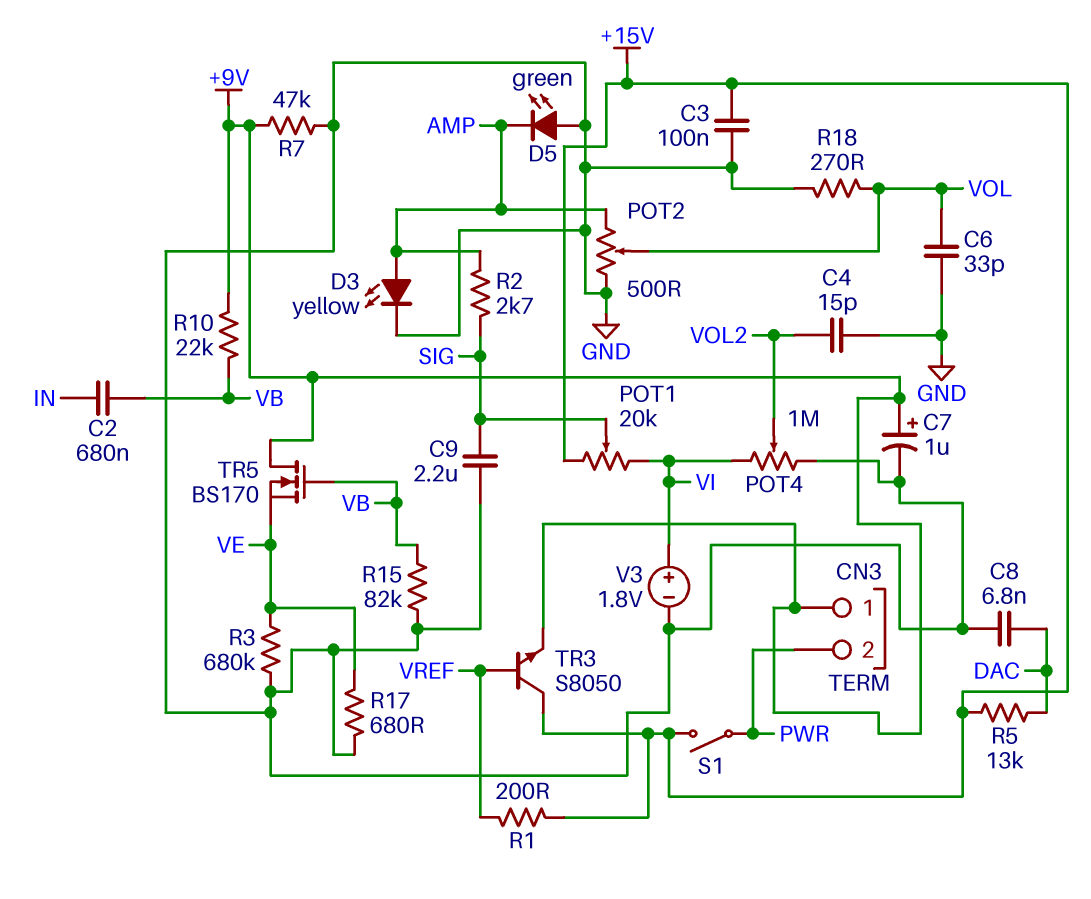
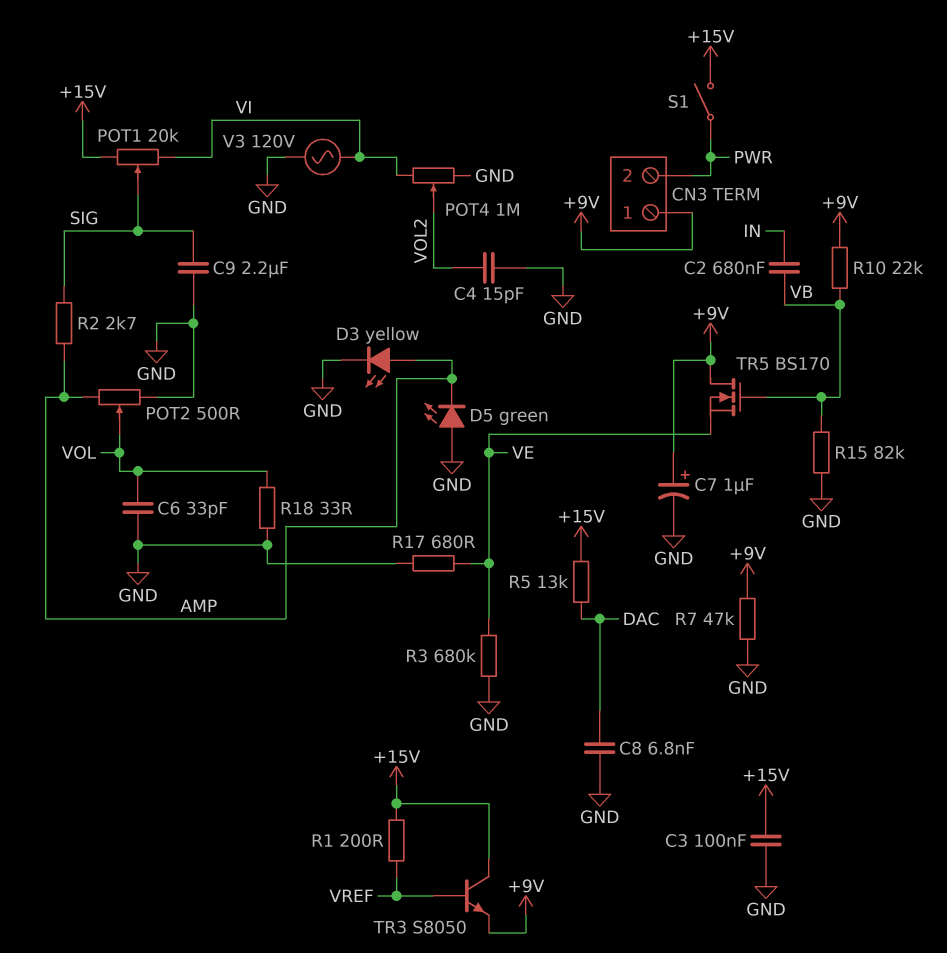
R18: 270 (GND, VOL) -> 33 (GND, VOL)
V3: 1.8V (plus VI, minus GND) -> AC 120V (GND, VI)

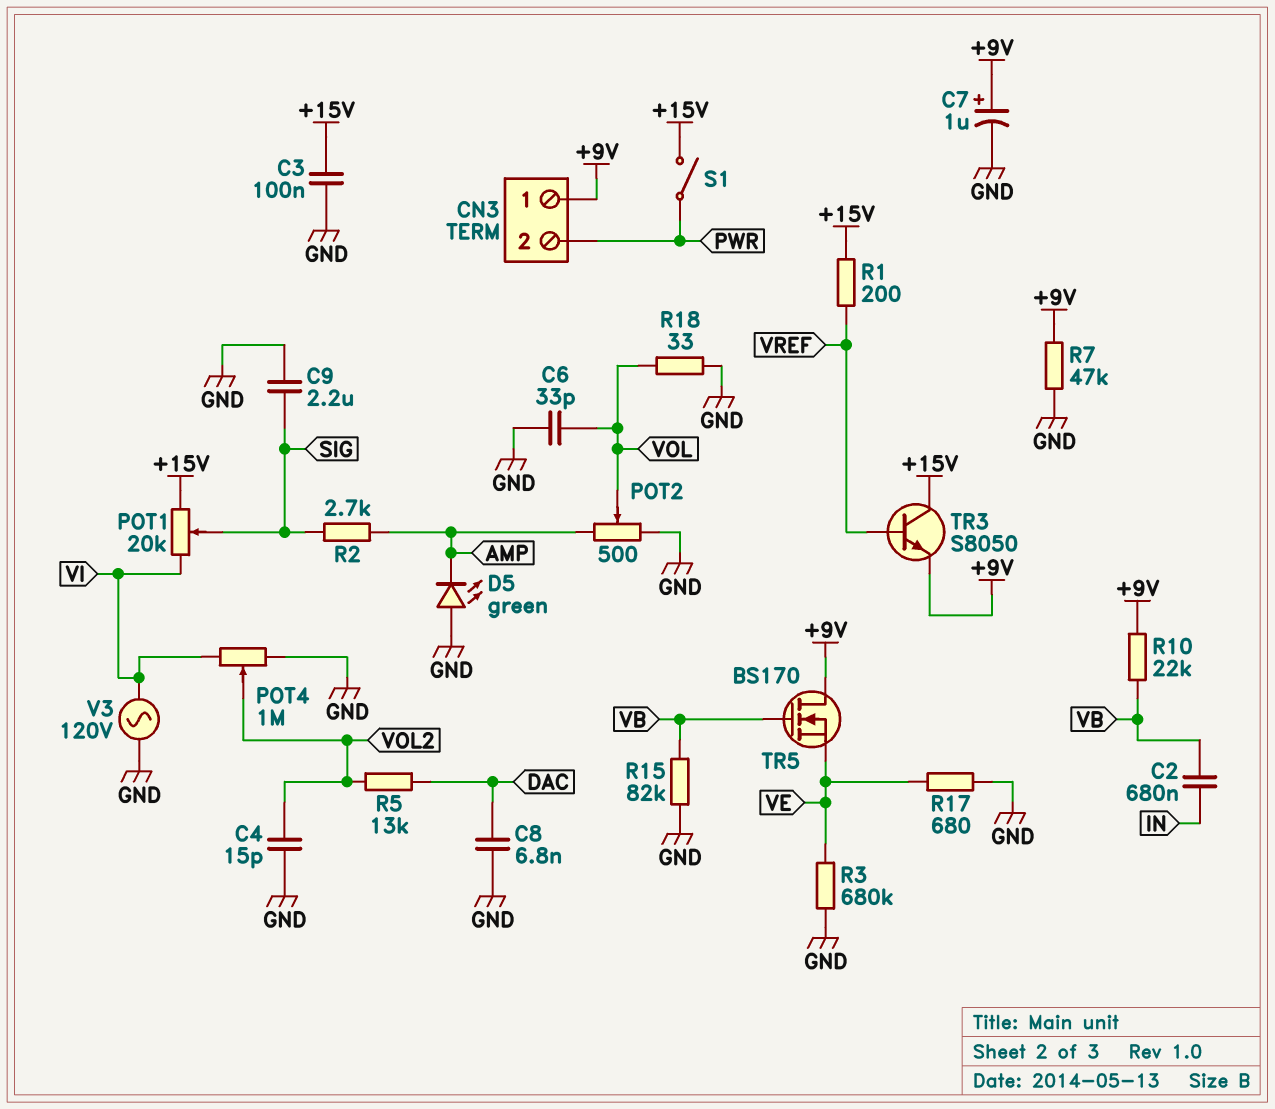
D3: LED yellow (A AMP, K GND) -> none
R5: 13k (+15V, DAC) -> 13k (DAC, VOL2)

